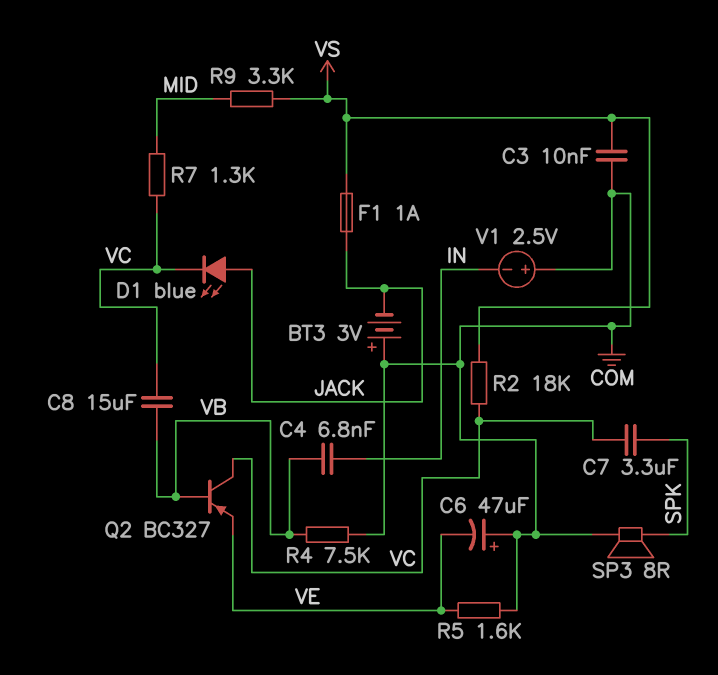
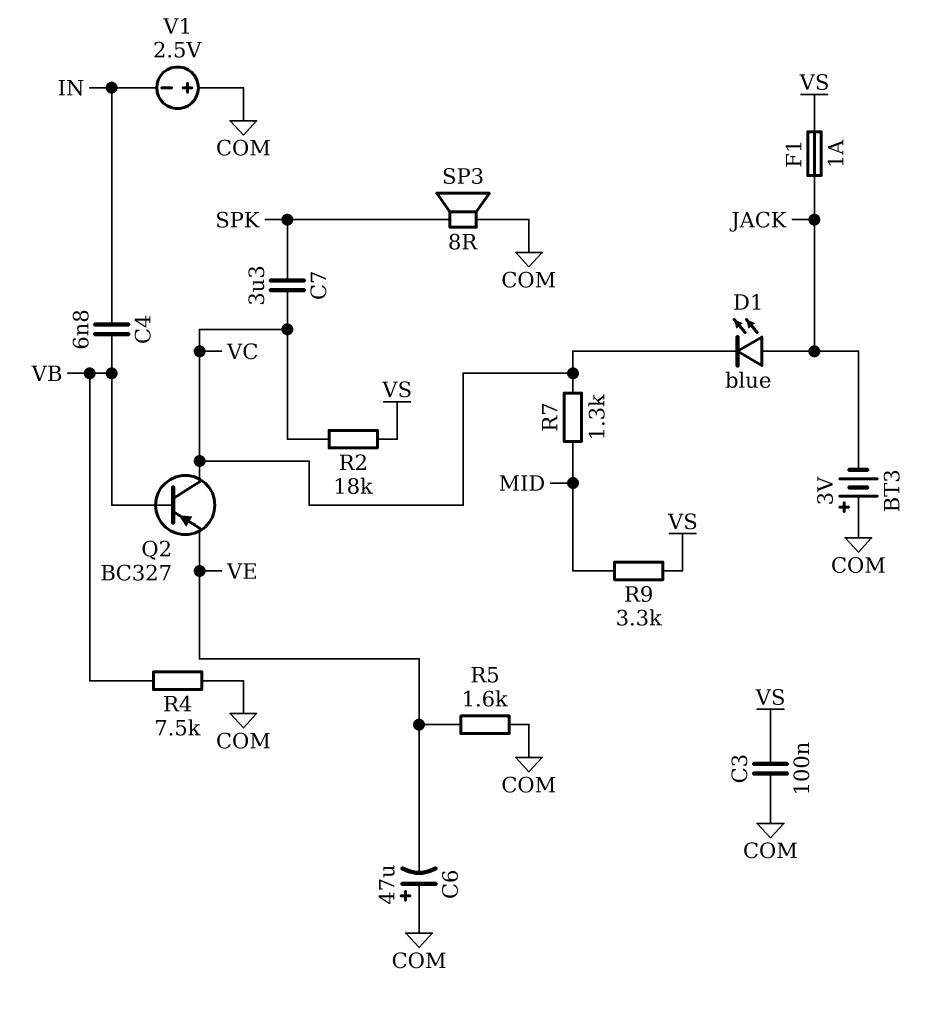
C3: 10nF (COM, VS) -> 100nF (COM, VS)
C8: 15uF (VB, VC) -> none

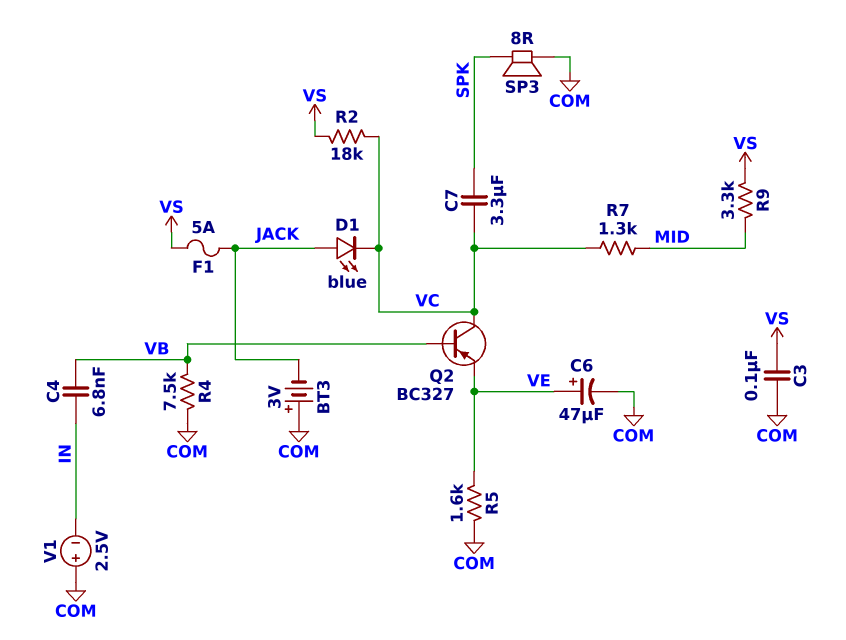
C6: 47uF (plus COM, minus VE) -> 47uF (plus VE, minus COM)
F1: 1A (JACK, VS) -> 5A (JACK, VS)

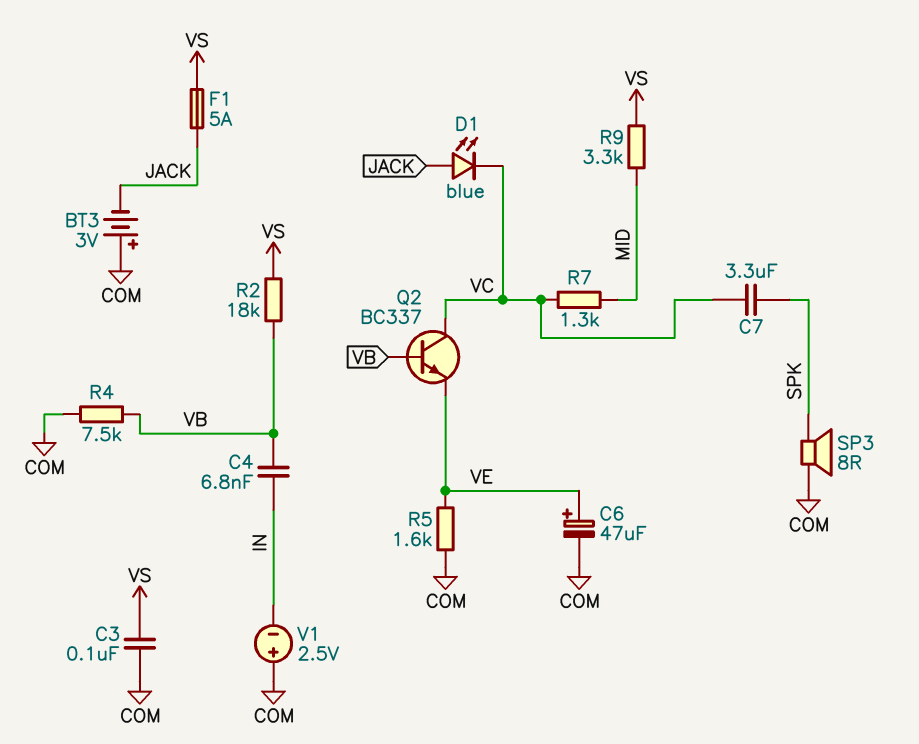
Q2: PNP BC327 (B VB, C VC, E VE) -> NPN BC337 (B VB, C VC, E VE)
R2: 18k (VC, VS) -> 18k (VB, VS)

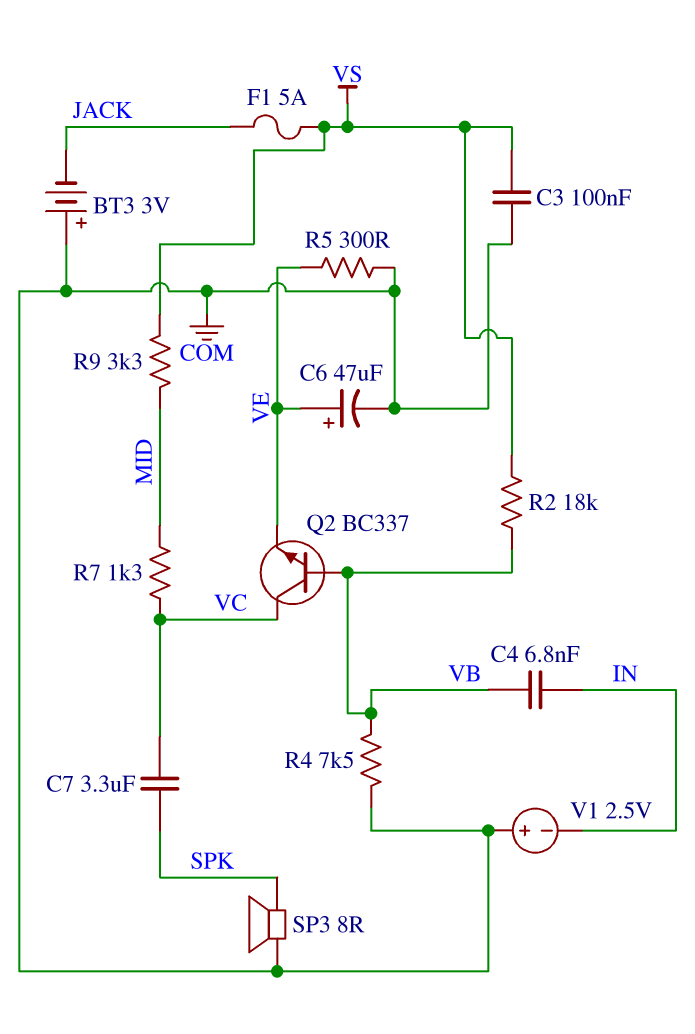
D1: LED blue (A JACK, K VC) -> none
R5: 1.6k (COM, VE) -> 300 (COM, VE)

